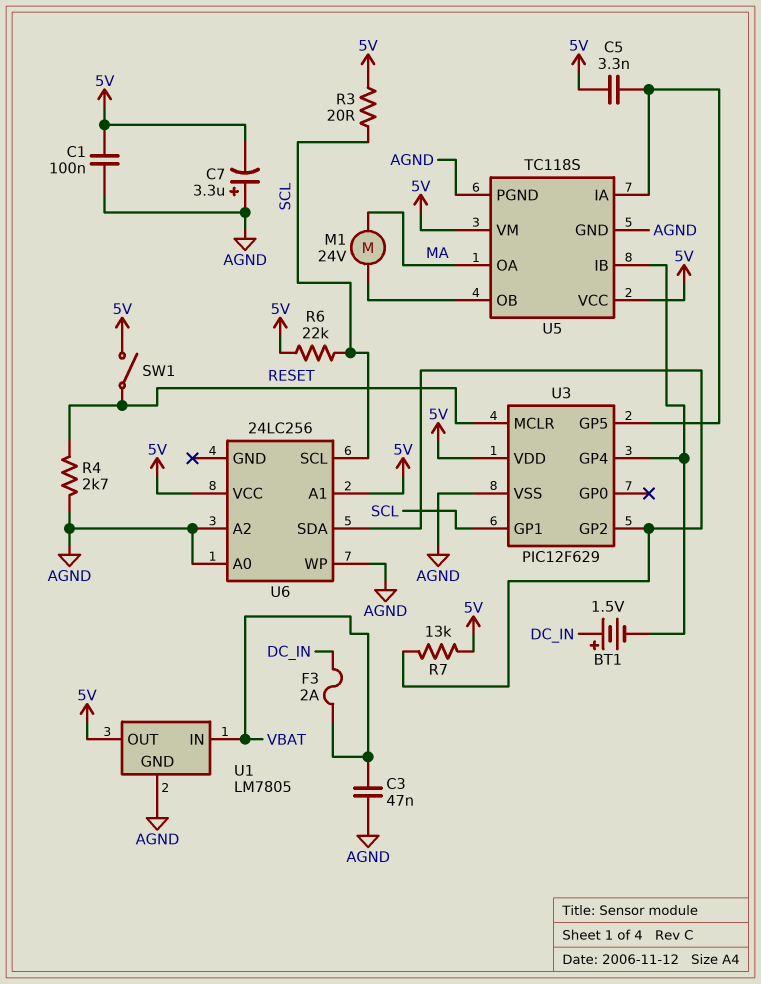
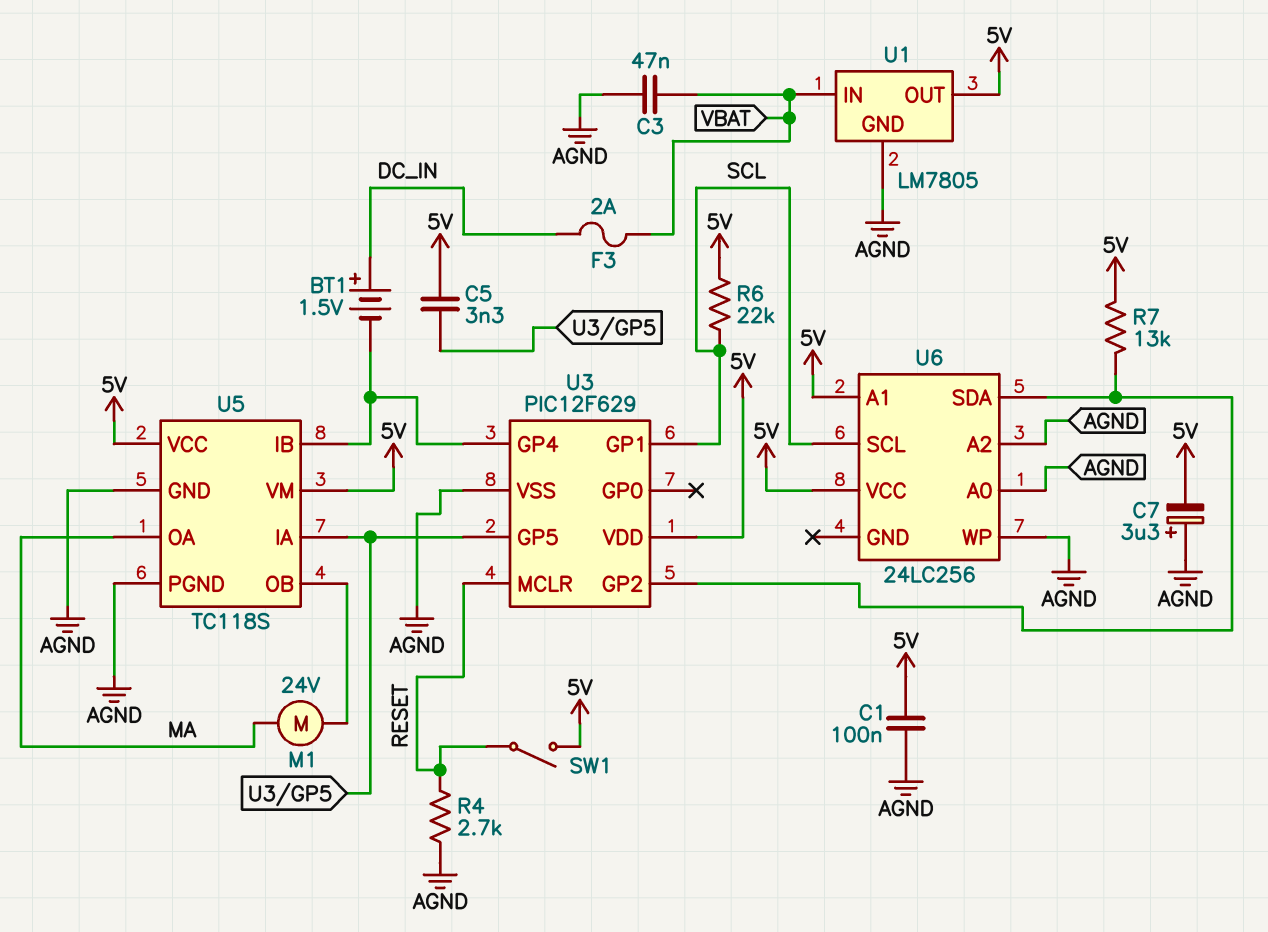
R3: 20 (5V, SCL) -> none

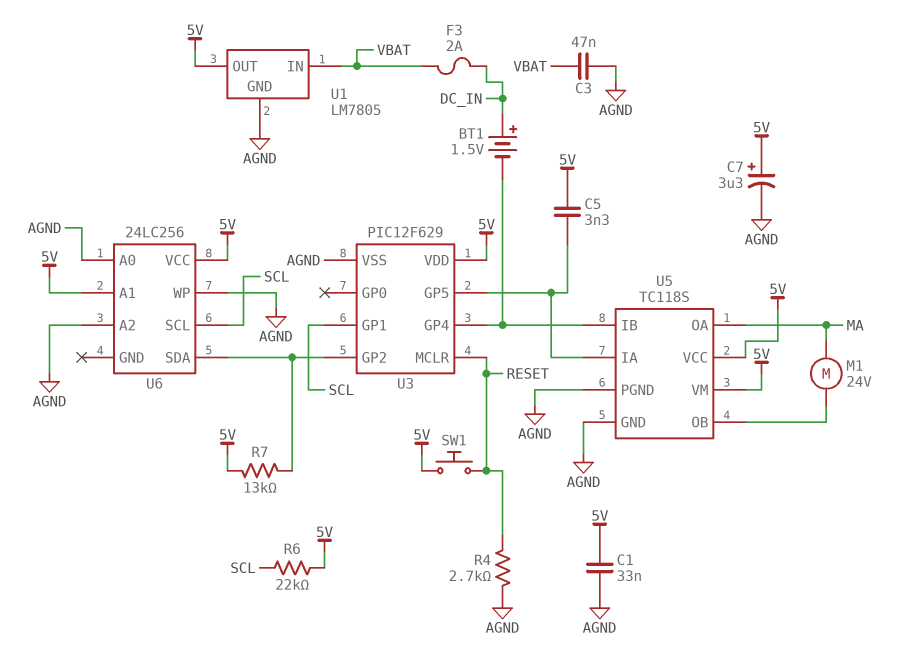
C1: 100nF (5V, AGND) -> 33nF (5V, AGND)
C7: 3.3uF (plus AGND, minus 5V) -> 3.3uF (plus 5V, minus AGND)
SW1: switch (5V, RESET) -> button (5V, RESET)

